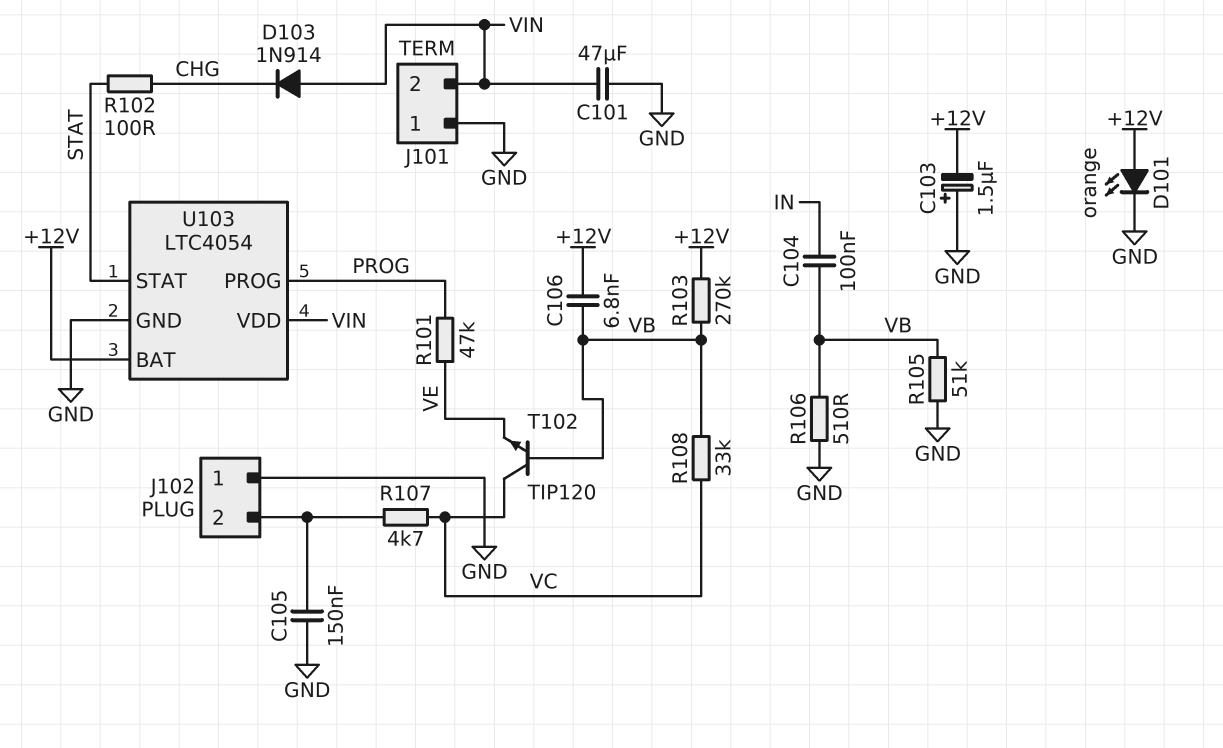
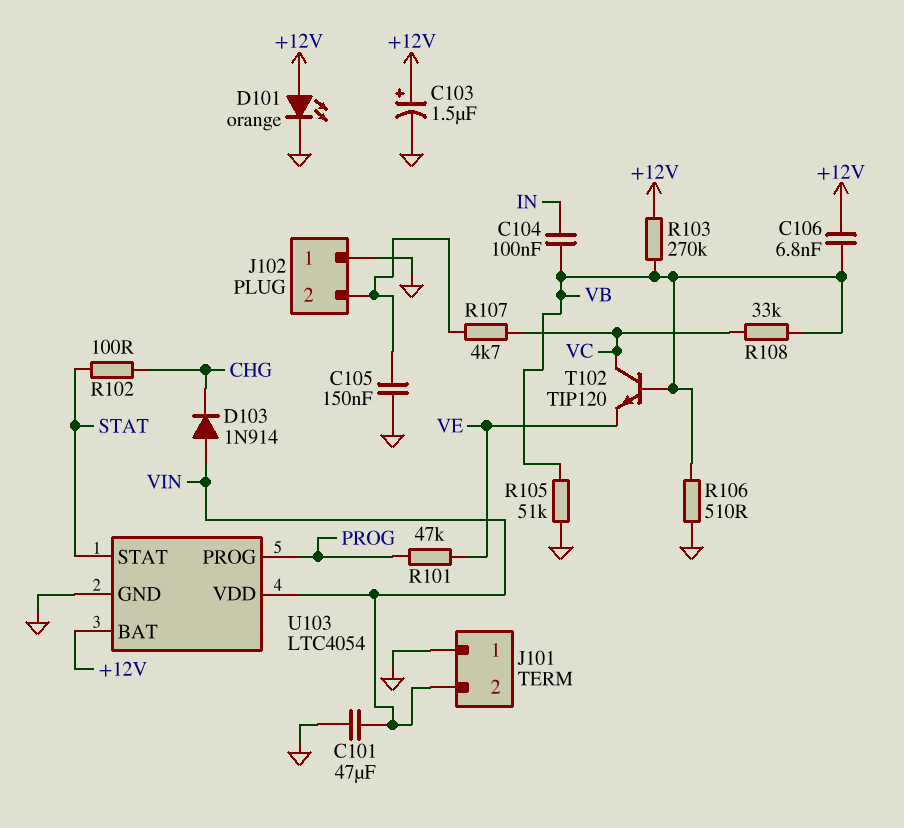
C103: 1.5uF (plus GND, minus +12V) -> 1.5uF (plus +12V, minus GND)

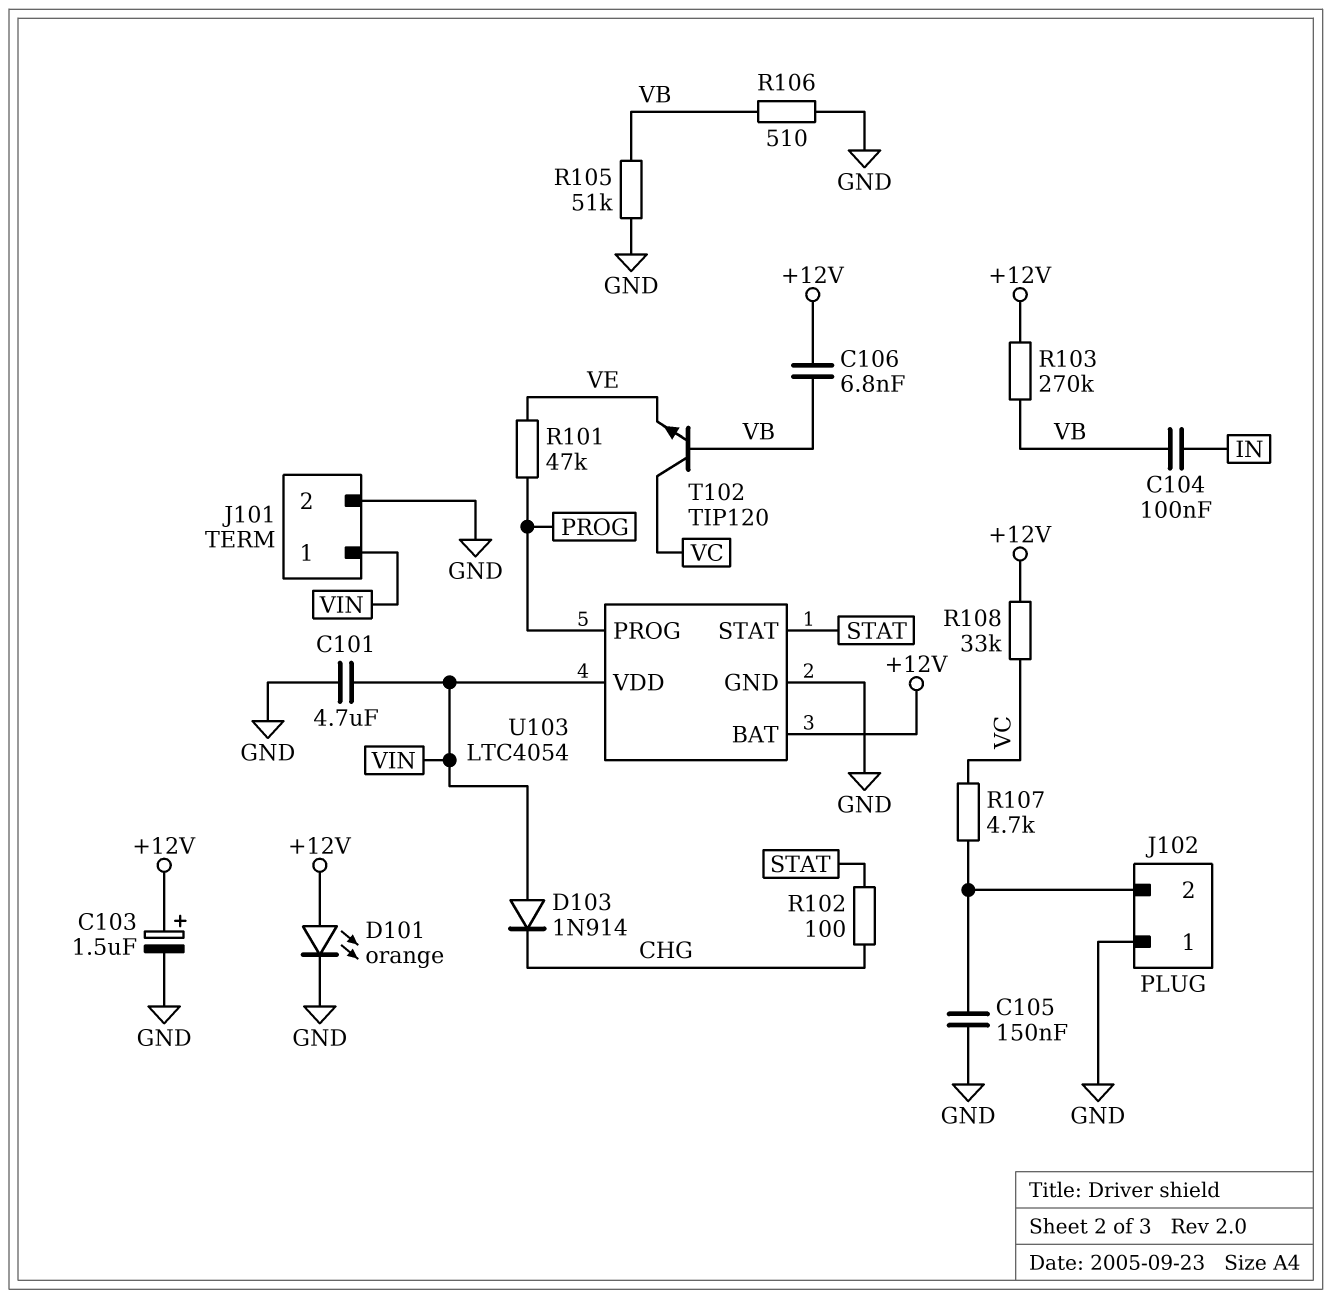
C101: 47uF (GND, VIN) -> 4.7uF (GND, VIN)
J101 pin 1: GND -> VIN
J101 pin 2: VIN -> GND
R108: 33k (VB, VC) -> 33k (+12V, VC)

